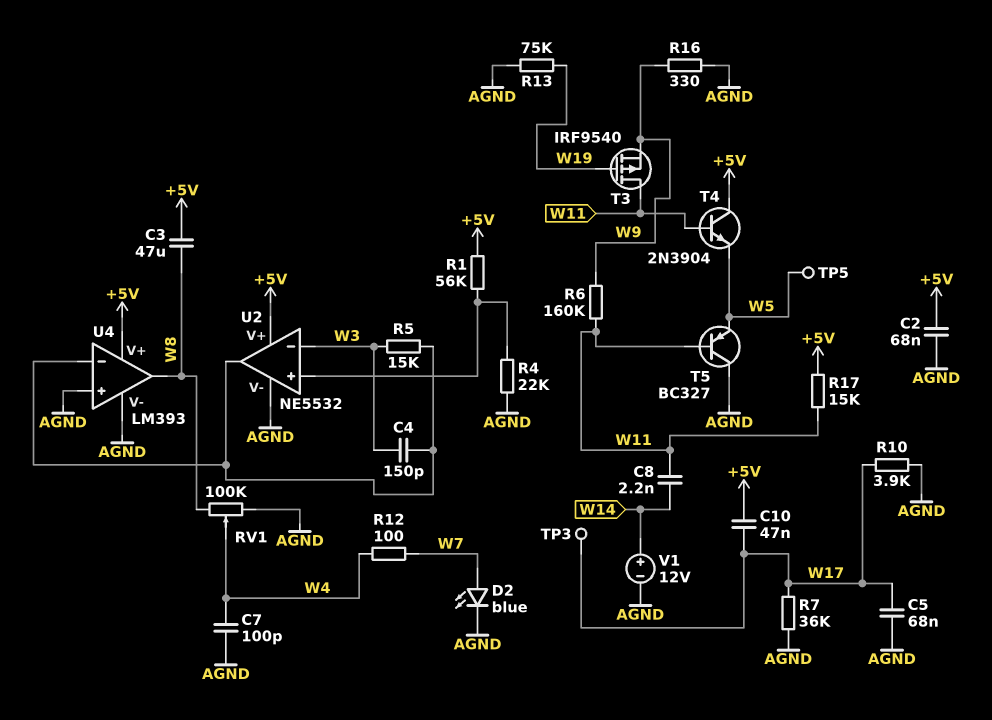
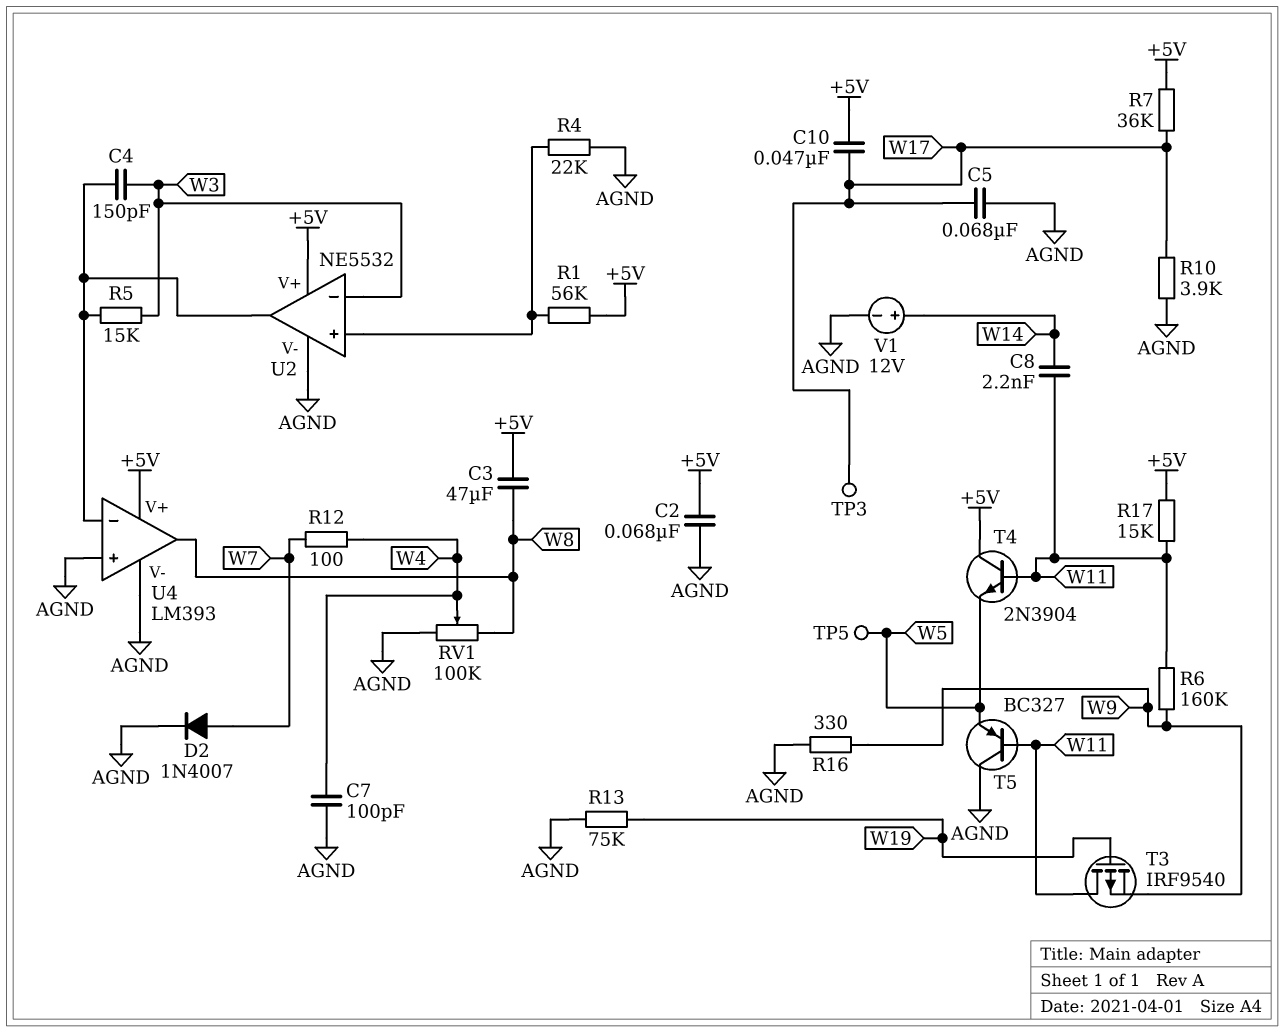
D2: LED blue (A W7, K AGND) -> diode 1N4007 (A W7, K AGND)
R7: 36k (AGND, W17) -> 36k (+5V, W17)

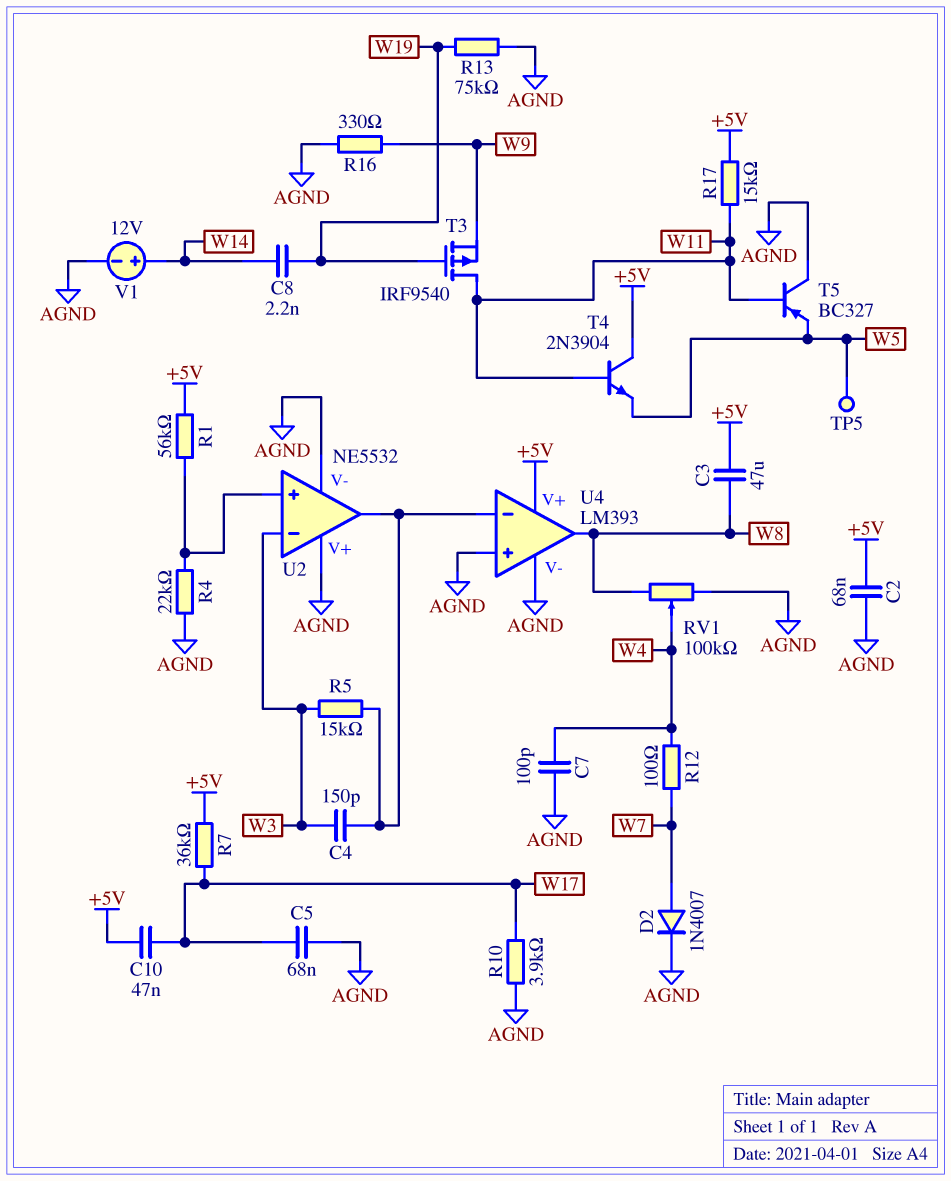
C8: 2.2nF (W11, W14) -> 2.2nF (W14, W19)
R6: 160k (W9, W11) -> none
TP3: test point (W17) -> none
U2 pin V+: +5V -> AGND

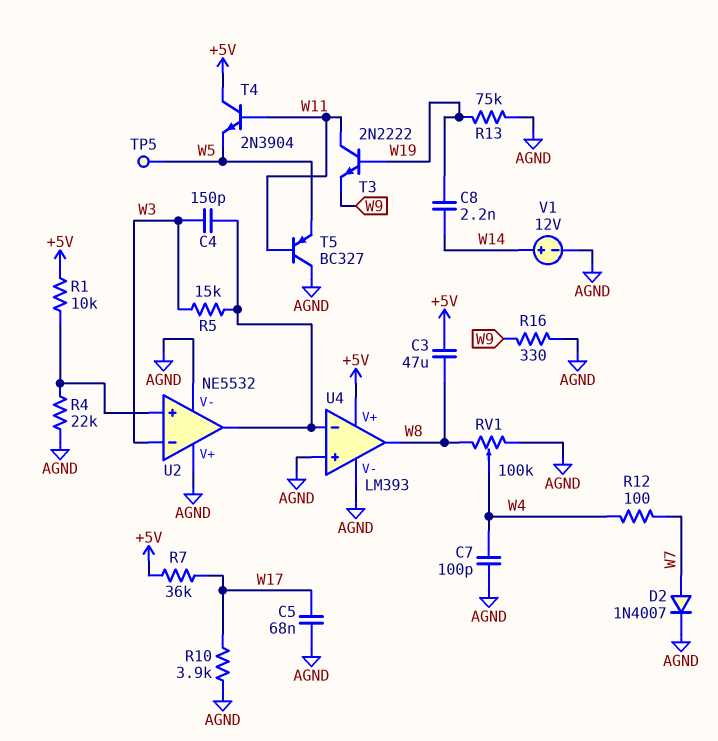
C2: 68nF (+5V, AGND) -> none
C10: 47nF (+5V, W17) -> none
R1: 56k (+5V, U2/in+) -> 10k (+5V, U2/in+)
R17: 15k (+5V, W11) -> none
T3: PMOS IRF9540 (G W19, D W11, S W9) -> NPN 2N2222 (B W19, C W11, E W9)

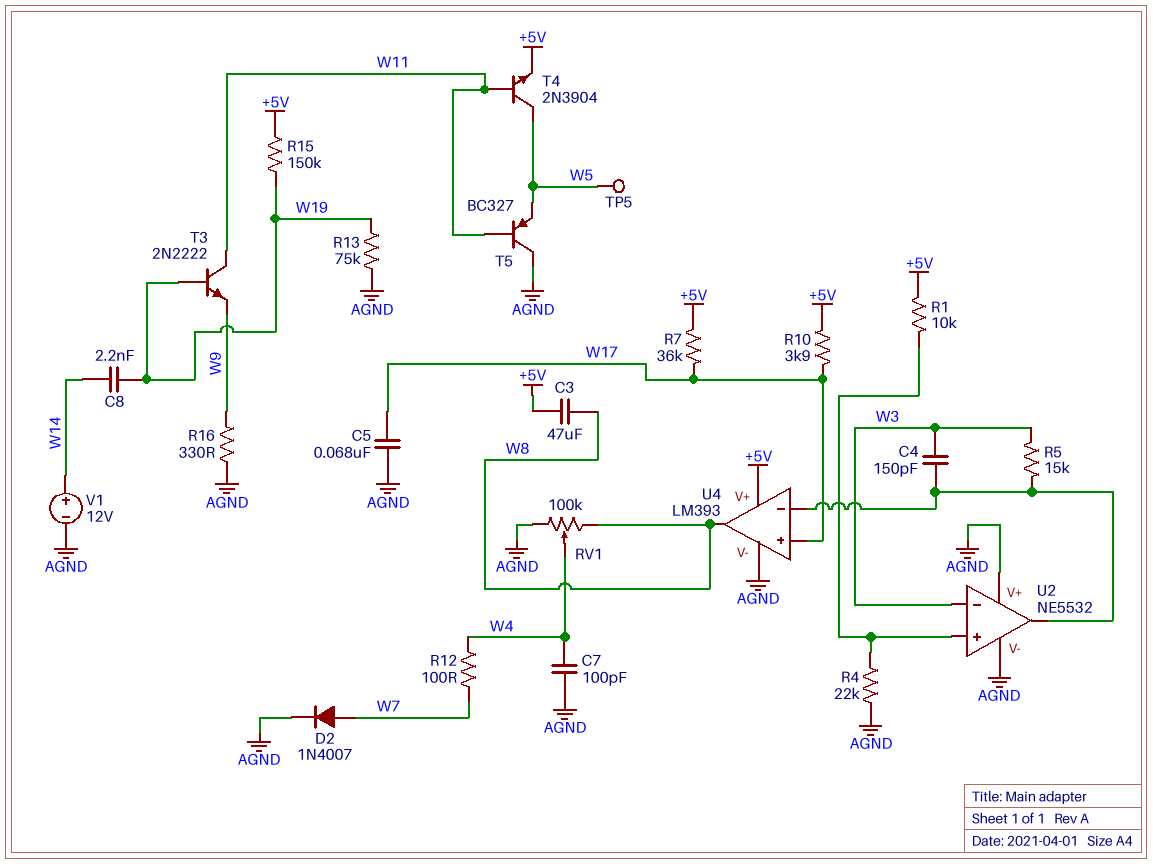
R10: 3.9k (AGND, W17) -> 3.9k (+5V, W17)
R15: none -> 150k (+5V, W19)
T4: NPN 2N3904 (B W11, C +5V, E W5) -> NPN 2N3904 (B W11, C W5, E +5V)
U4 pin in+: AGND -> W17

